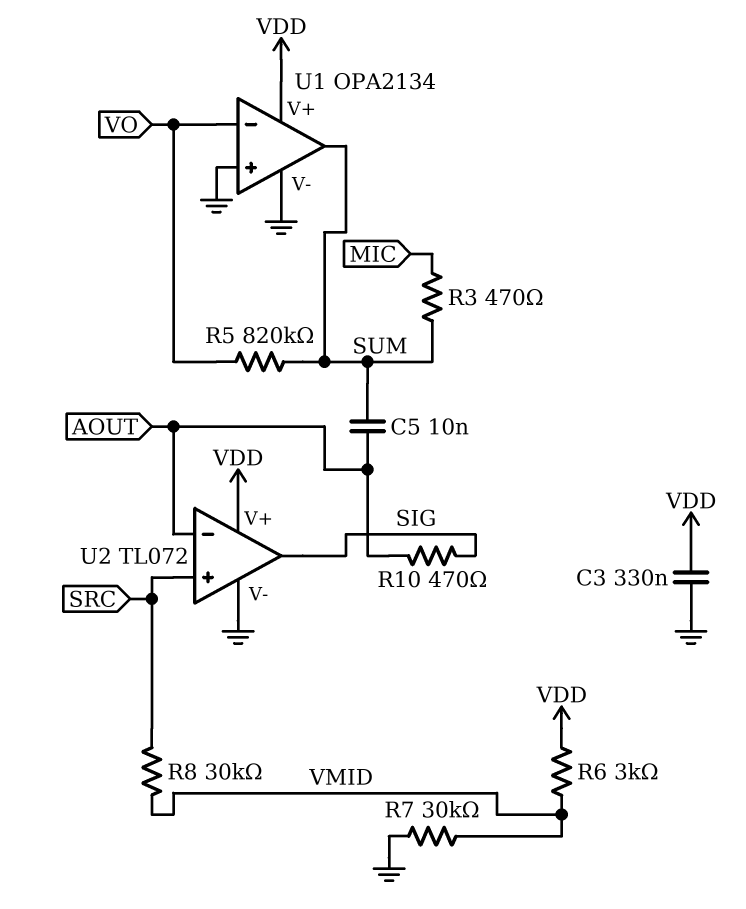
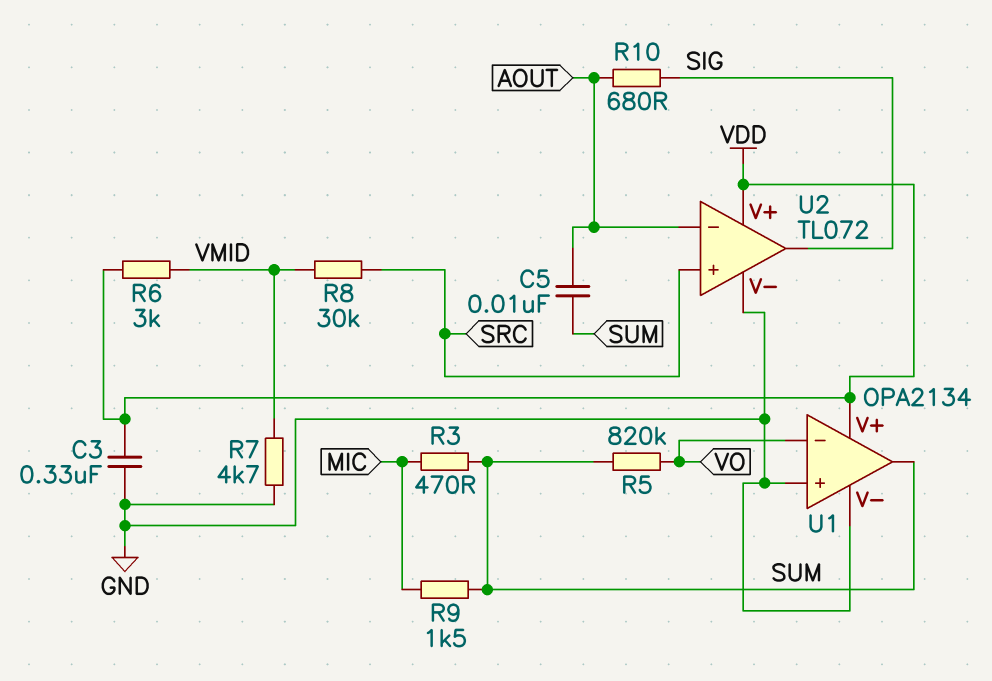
R7: 30k (GND, VMID) -> 4.7k (GND, VMID)
R9: none -> 1.5k (MIC, SUM)
R10: 470 (AOUT, SIG) -> 680 (AOUT, SIG)

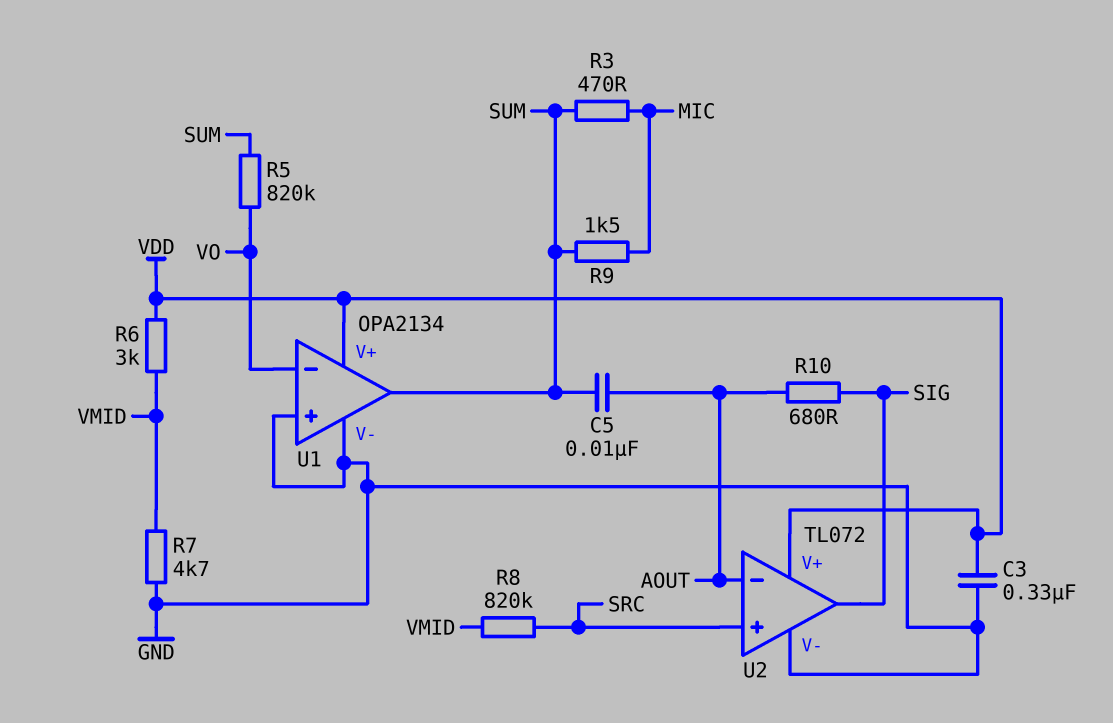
R8: 30k (SRC, VMID) -> 820k (SRC, VMID)

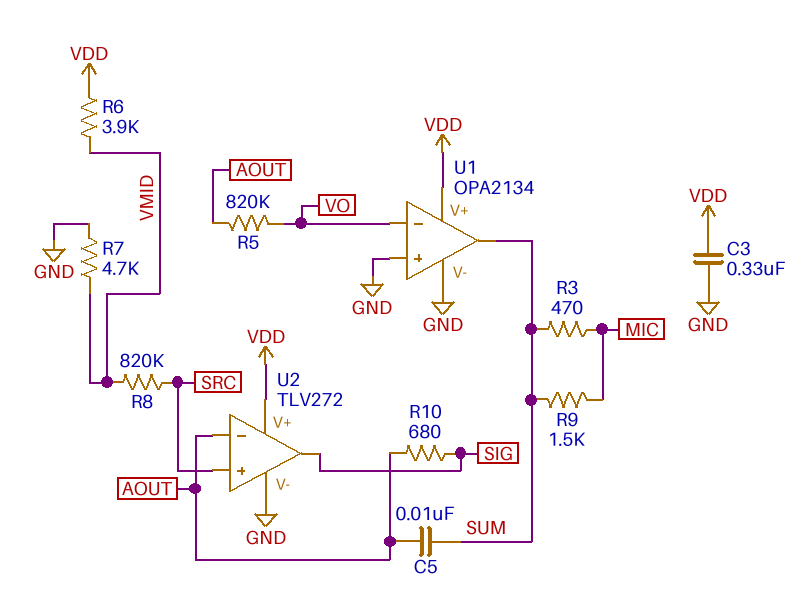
R5: 820k (SUM, VO) -> 820k (AOUT, VO)
R6: 3k (VDD, VMID) -> 3.9k (VDD, VMID)
U2: TL072 -> TLV272

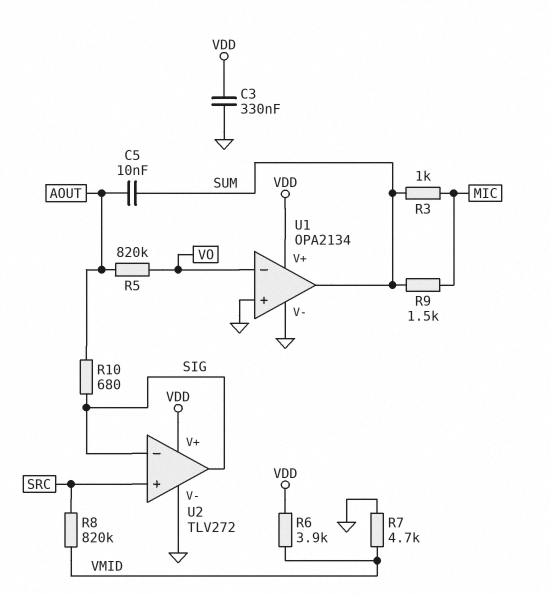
R3: 470 (MIC, SUM) -> 1k (MIC, SUM)
U2 pin in-: AOUT -> SIG

